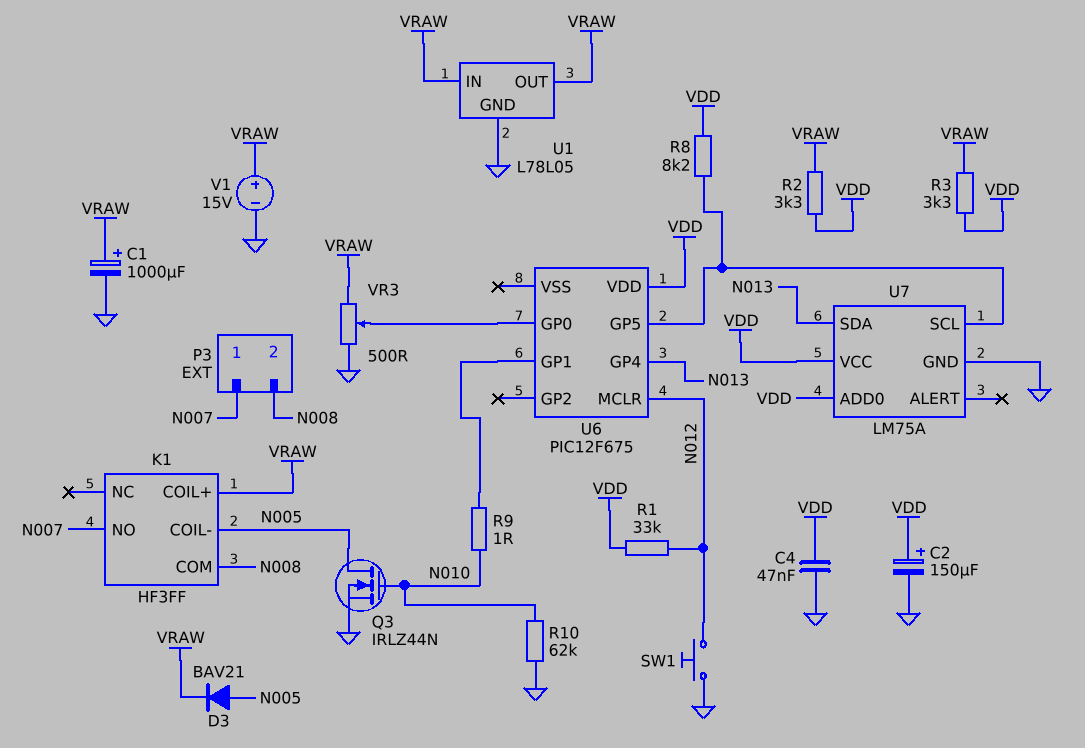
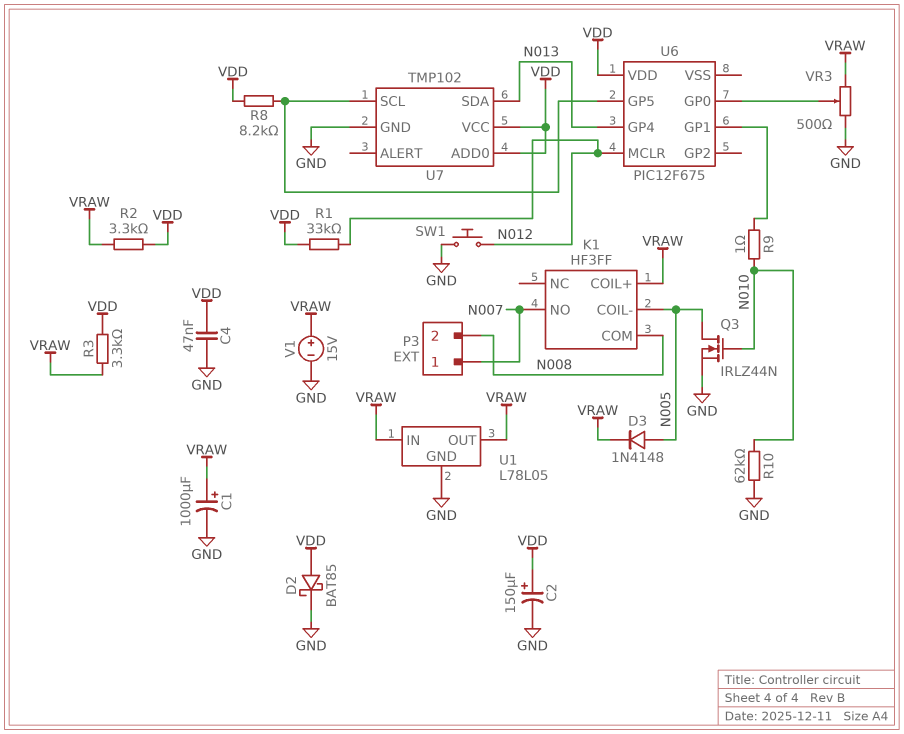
D2: none -> schottky BAT85 (A VDD, K GND)
D3: diode BAV21 (A N005, K VRAW) -> diode 1N4148 (A N005, K VRAW)
U7: LM75A -> TMP102

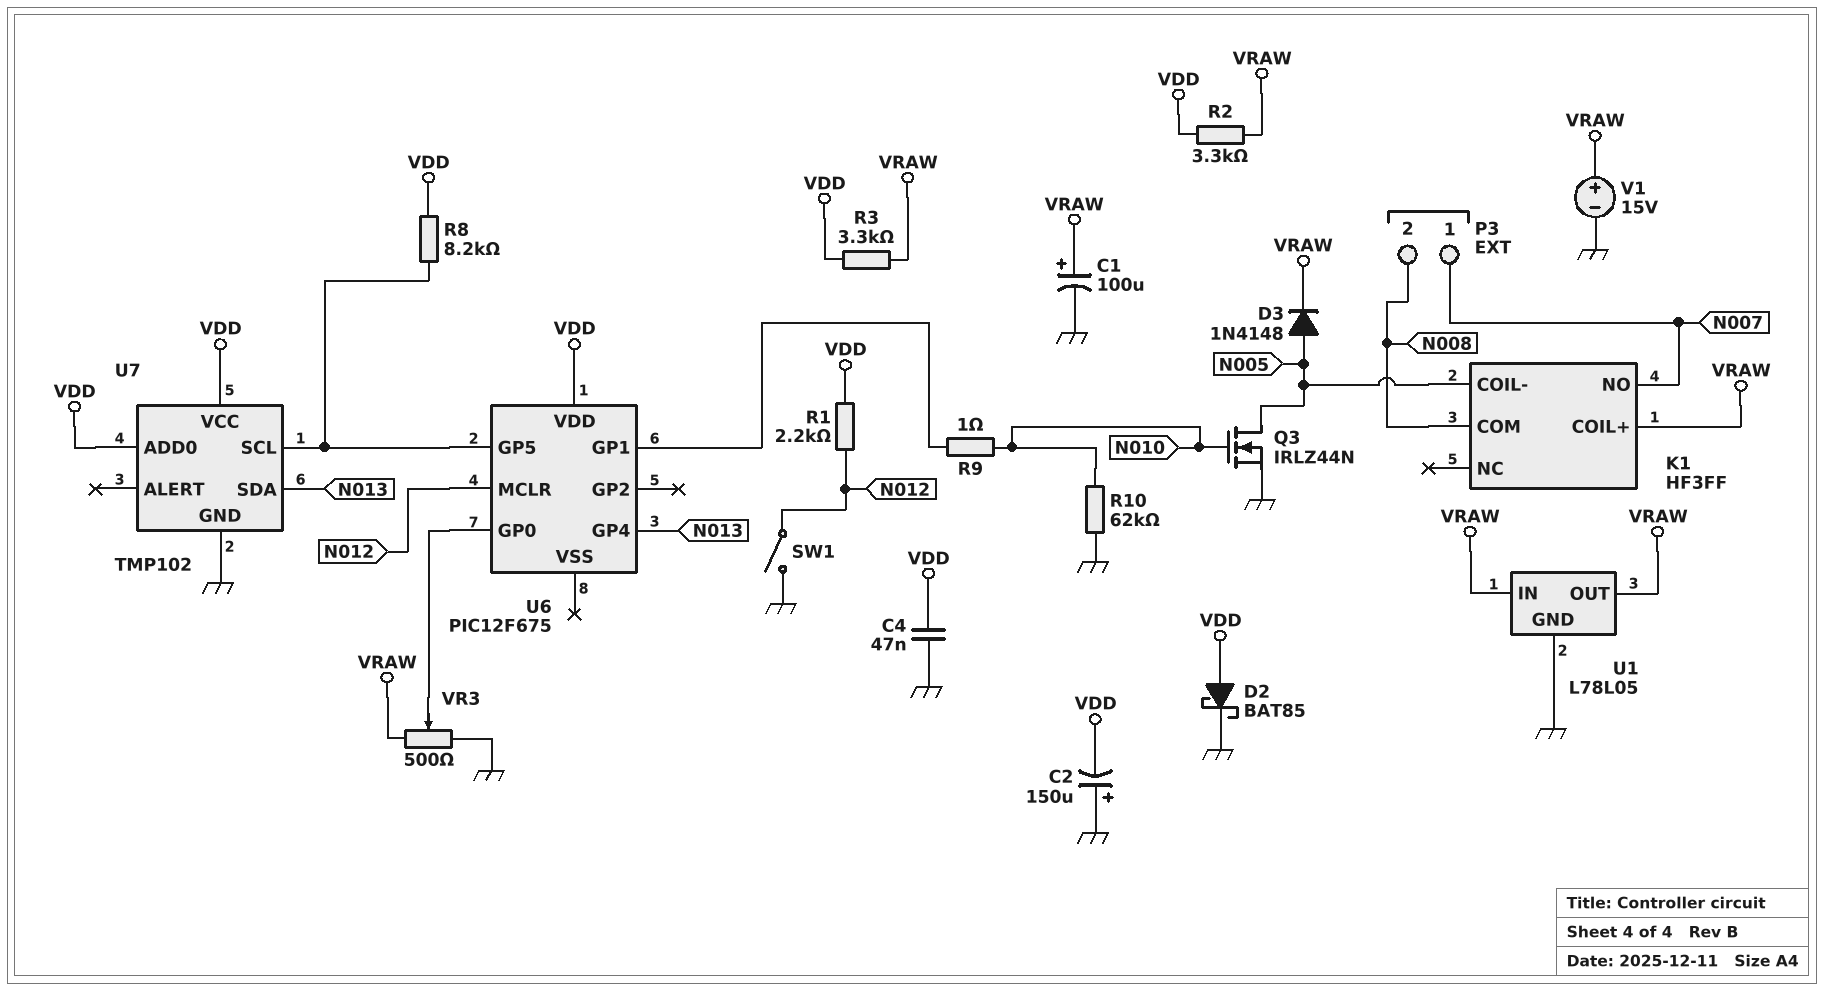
C1: 1000uF (plus VRAW, minus GND) -> 100uF (plus VRAW, minus GND)
C2: 150uF (plus VDD, minus GND) -> 150uF (plus GND, minus VDD)
R1: 33k (N012, VDD) -> 2.2k (N012, VDD)
SW1: button (GND, N012) -> switch (GND, N012)

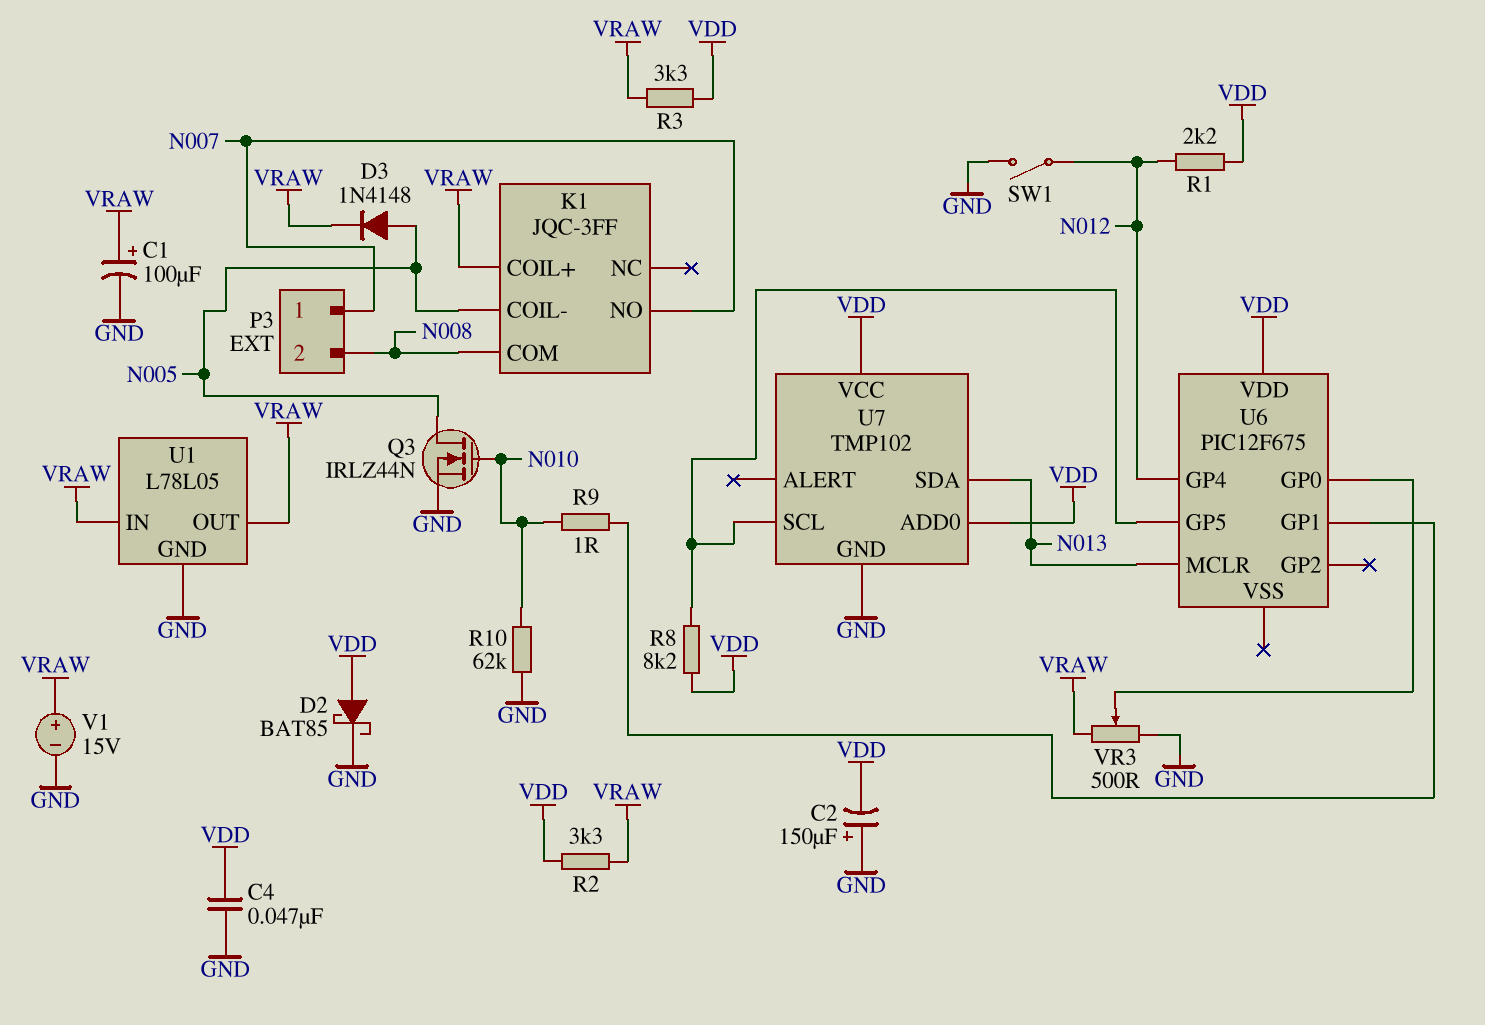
K1: HF3FF -> JQC-3FF
U6 pin GP4: N013 -> N012
U6 pin MCLR: N012 -> N013

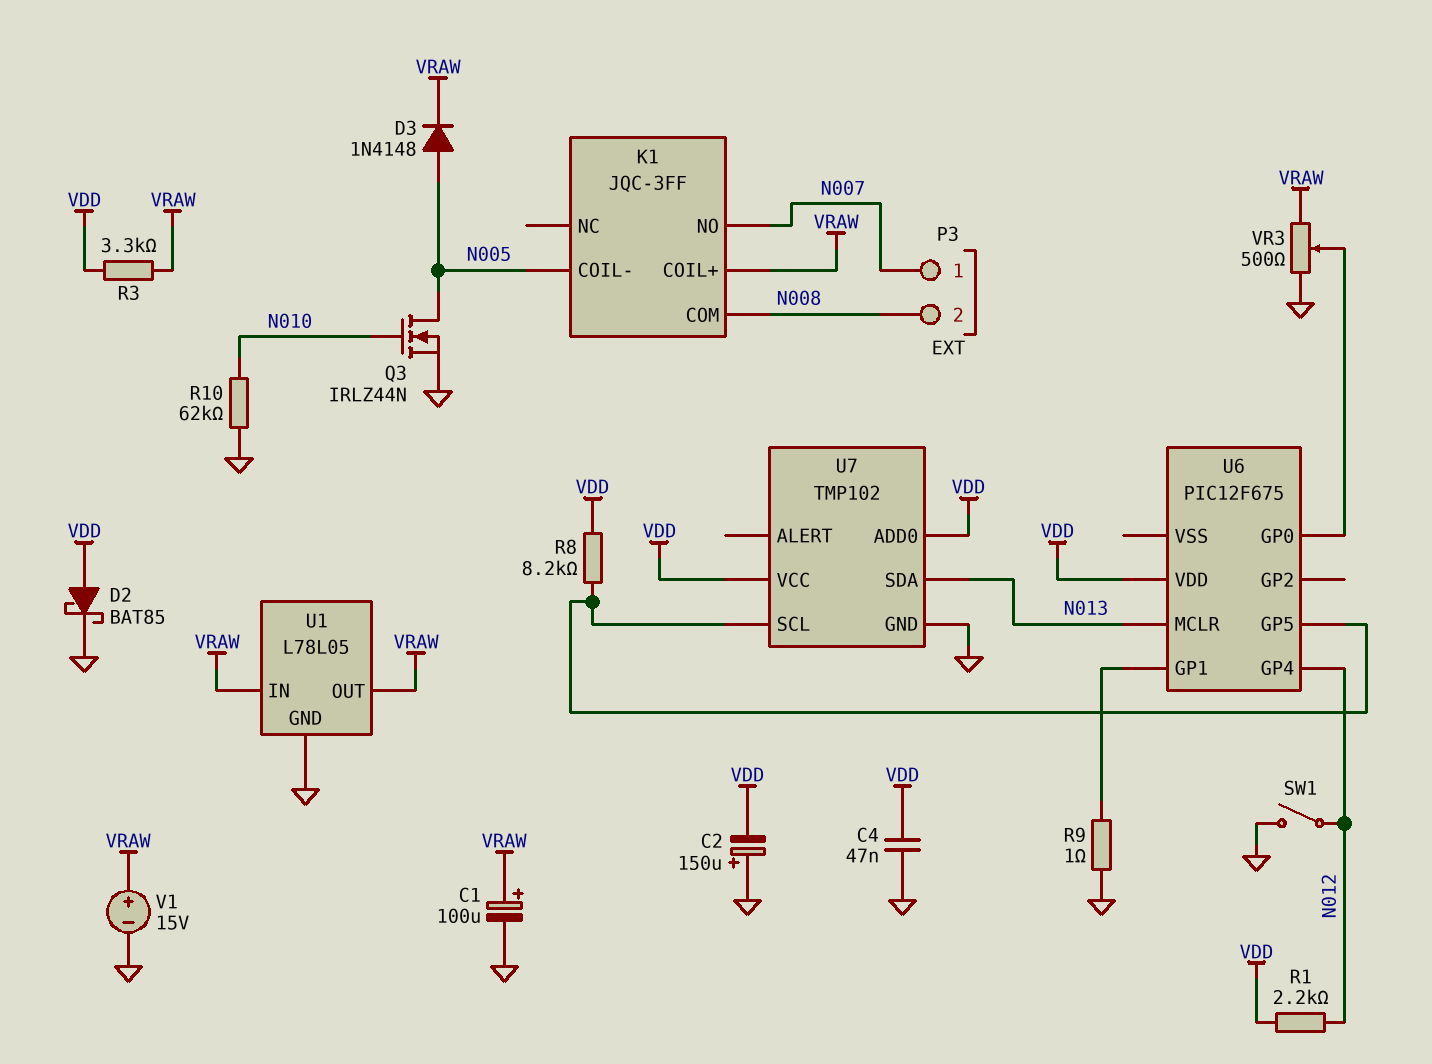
R2: 3.3k (VDD, VRAW) -> none
R9: 1 (N010, U6/GP1) -> 1 (GND, U6/GP1)

